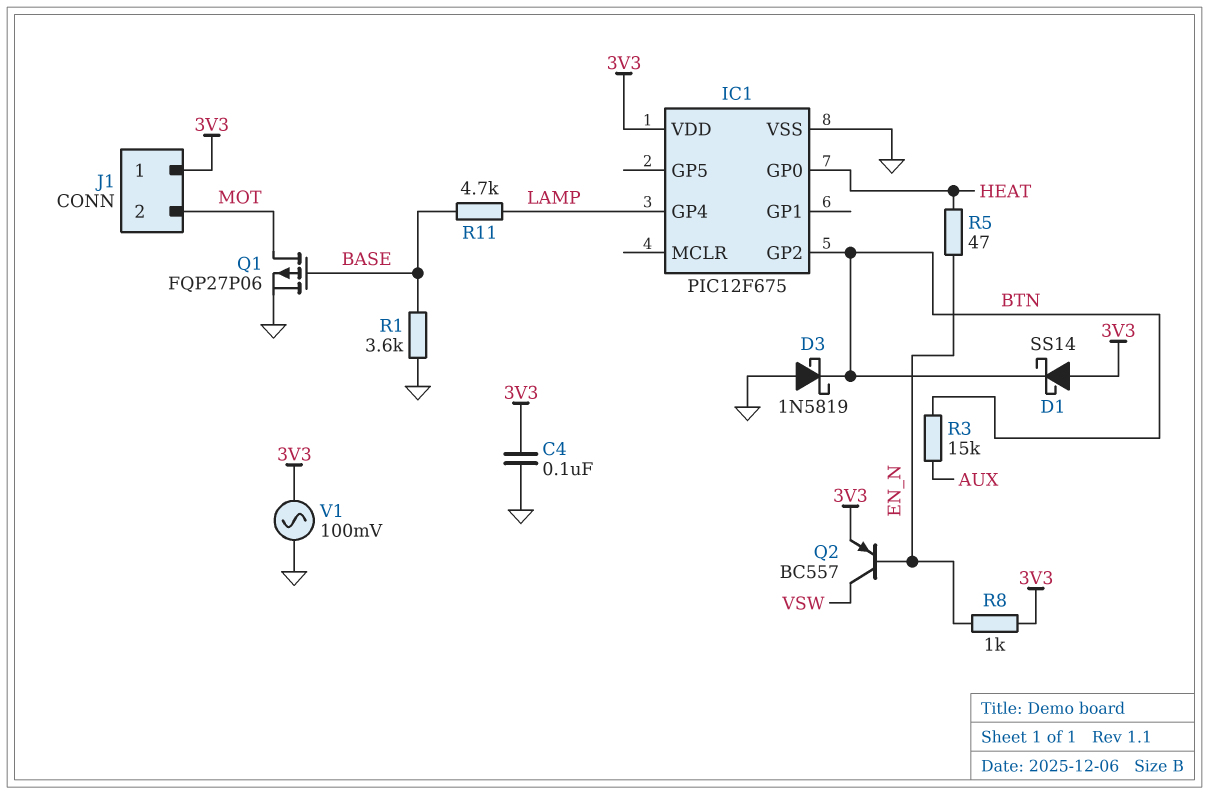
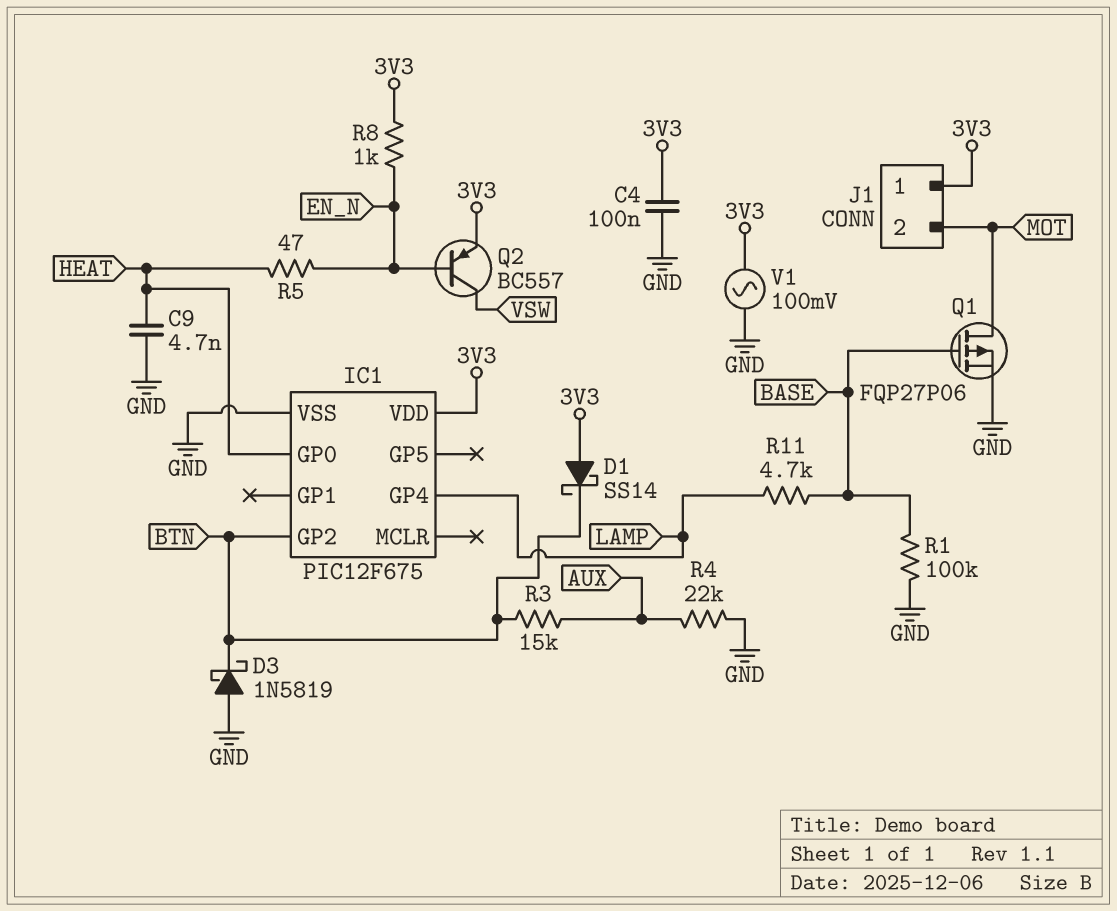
C9: none -> 4.7nF (GND, HEAT)
R1: 3.6k (BASE, GND) -> 100k (BASE, GND)
R4: none -> 22k (AUX, GND)

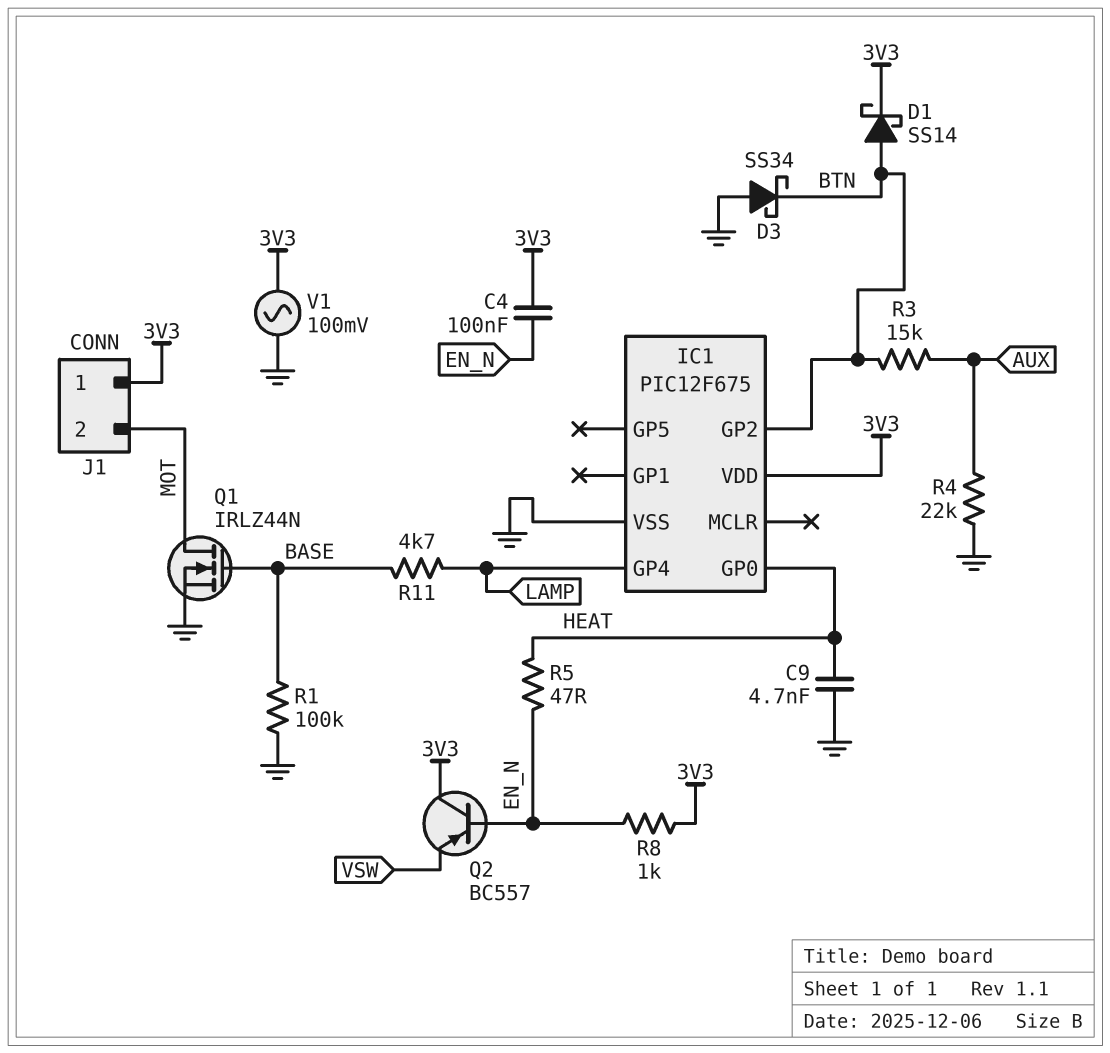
C4: 100nF (3V3, GND) -> 100nF (3V3, EN_N)
D1: schottky SS14 (A 3V3, K BTN) -> schottky SS14 (A BTN, K 3V3)
D3: schottky 1N5819 (A GND, K BTN) -> schottky SS34 (A GND, K BTN)
Q1: PMOS FQP27P06 (G BASE, D MOT, S GND) -> NMOS IRLZ44N (G BASE, D MOT, S GND)
Q2: PNP BC557 (B EN_N, C VSW, E 3V3) -> PNP BC557 (B EN_N, C 3V3, E VSW)

